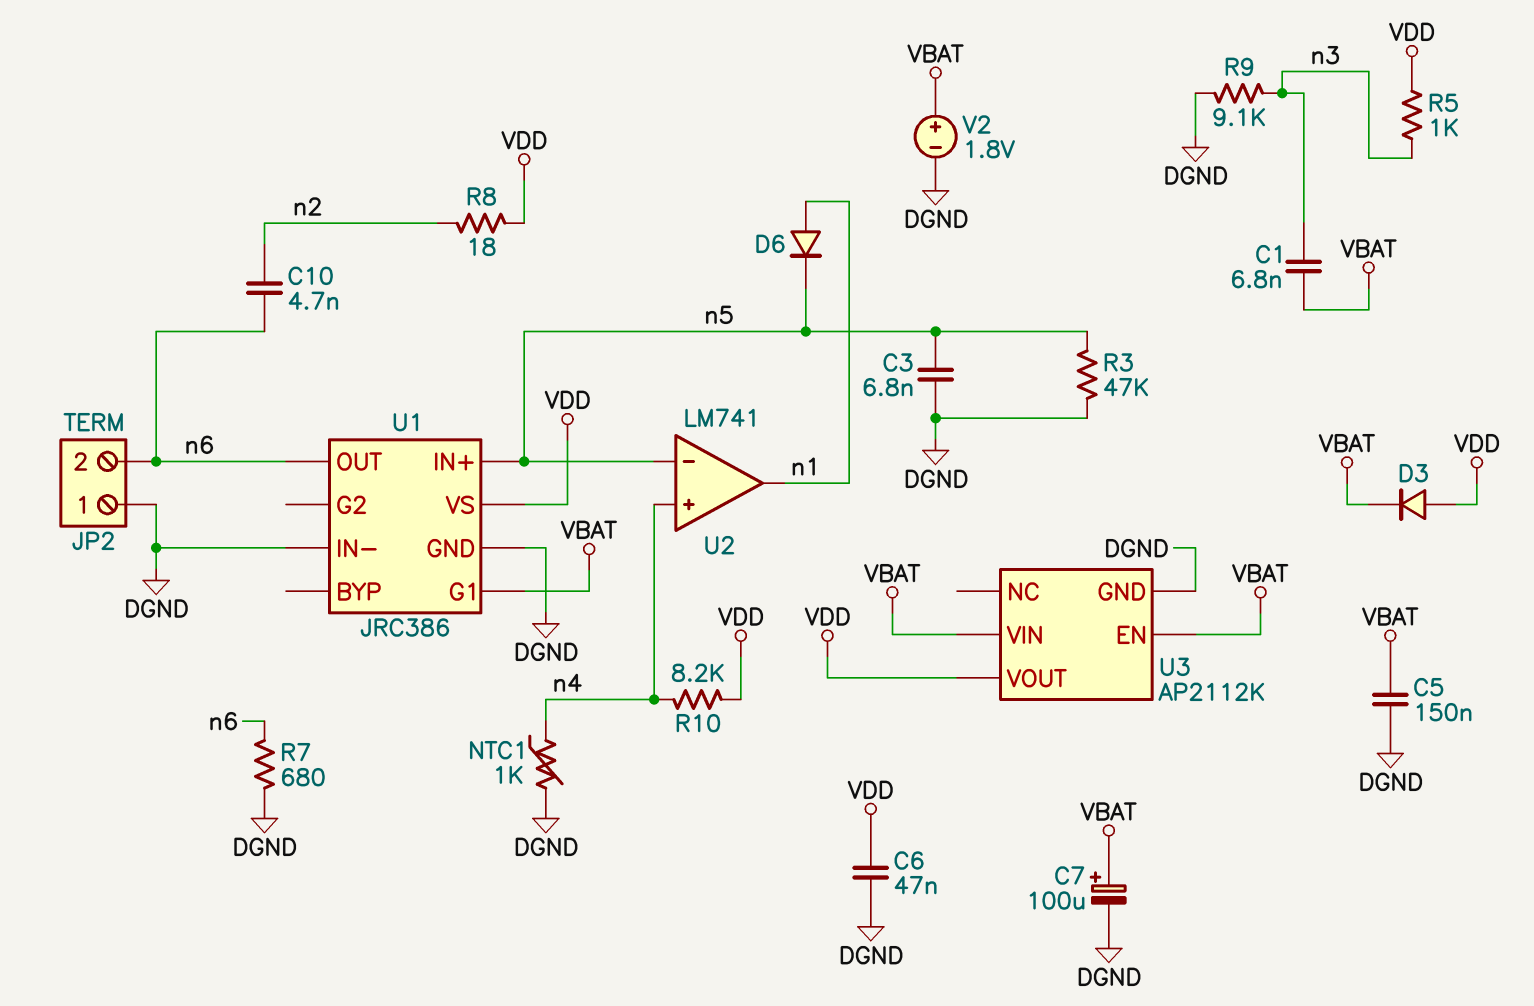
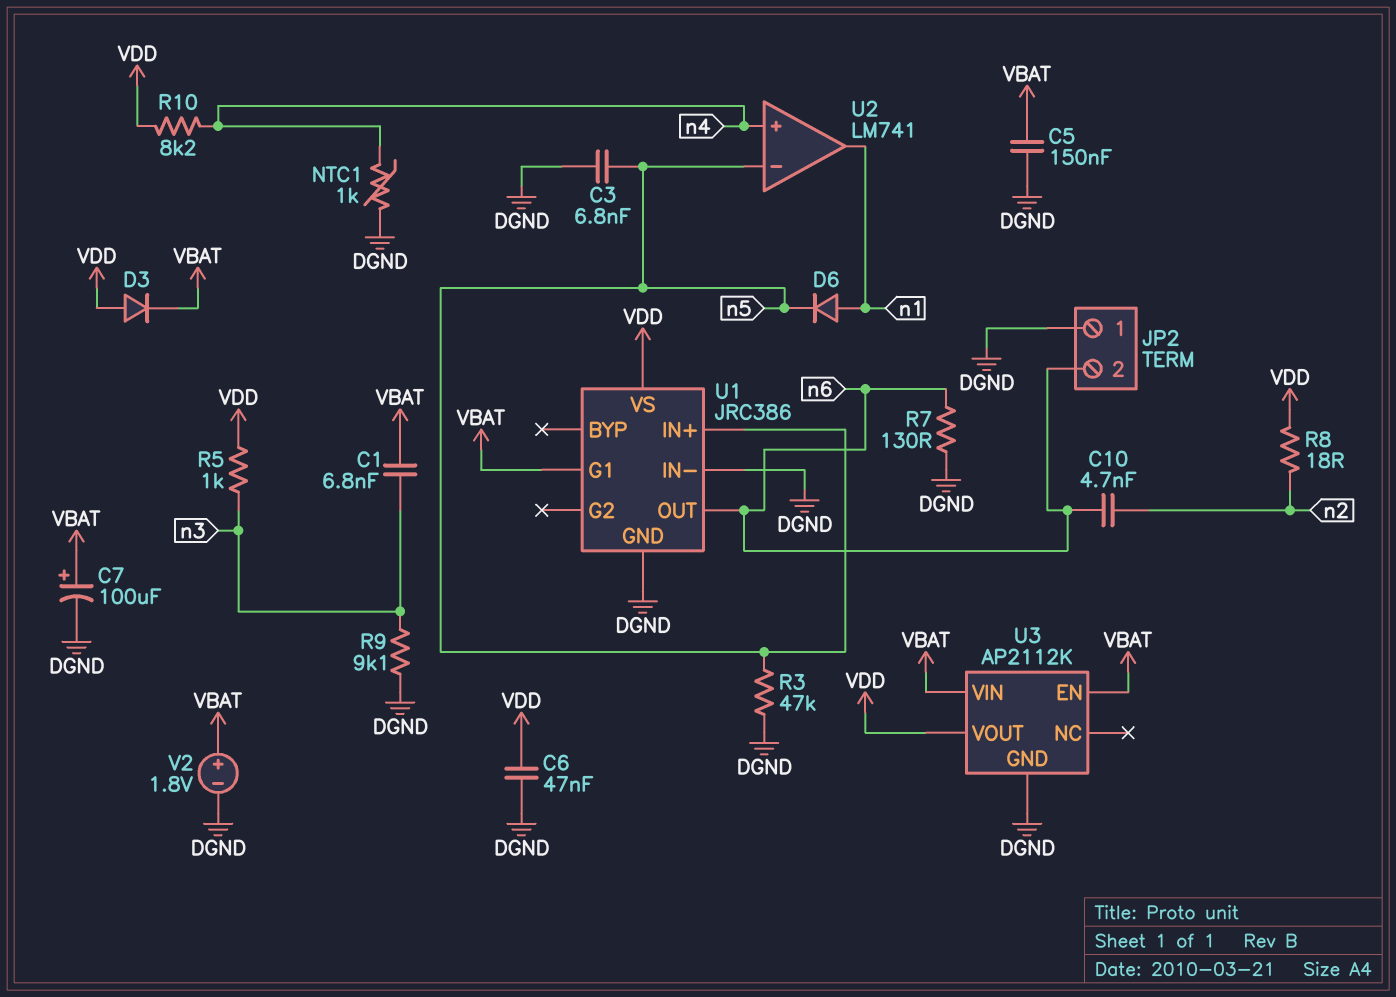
R7: 680 (DGND, n6) -> 130 (DGND, n6)

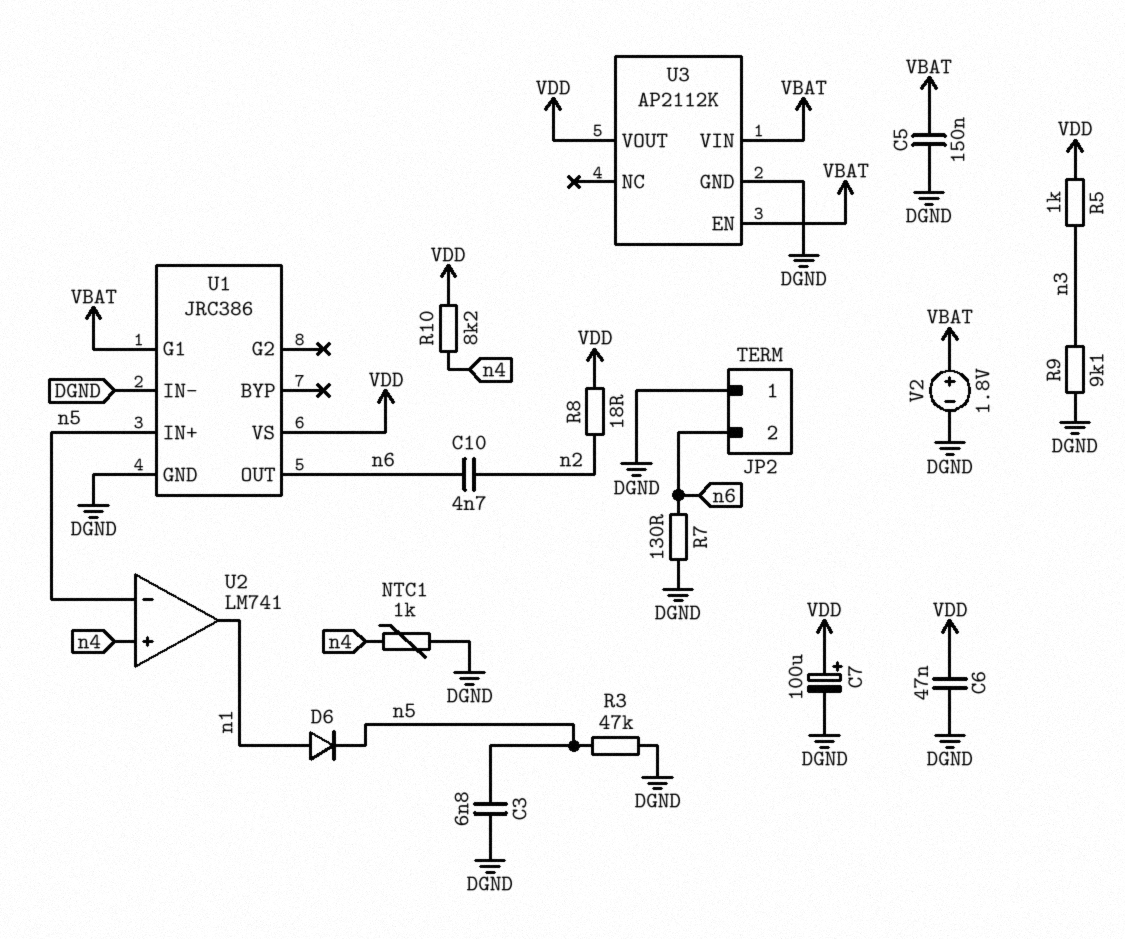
C1: 6.8nF (VBAT, n3) -> none
C7: 100uF (plus VBAT, minus DGND) -> 100uF (plus VDD, minus DGND)
D3: diode (A VDD, K VBAT) -> none

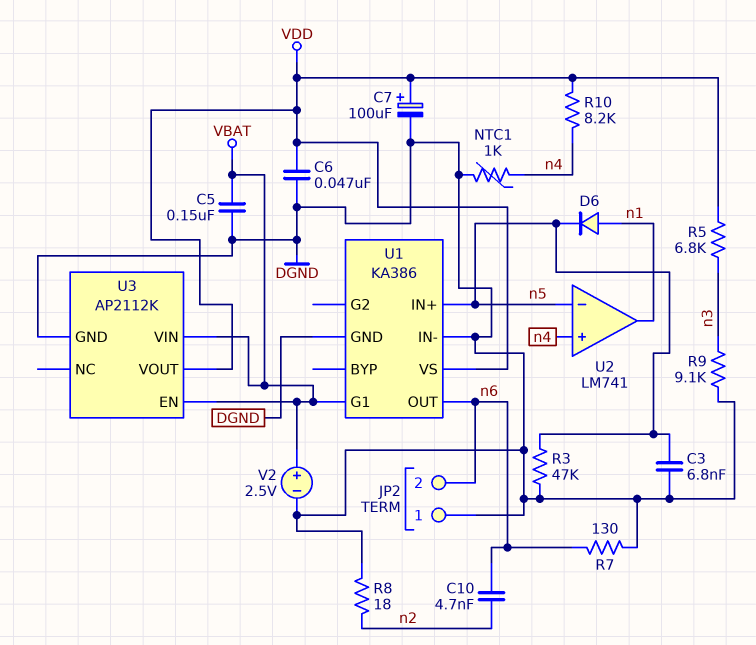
R5: 1k (VDD, n3) -> 6.8k (VDD, n3)
R8: 18 (VDD, n2) -> 18 (DGND, n2)
U1: JRC386 -> KA386
V2: 1.8V (plus VBAT, minus DGND) -> 2.5V (plus VBAT, minus DGND)

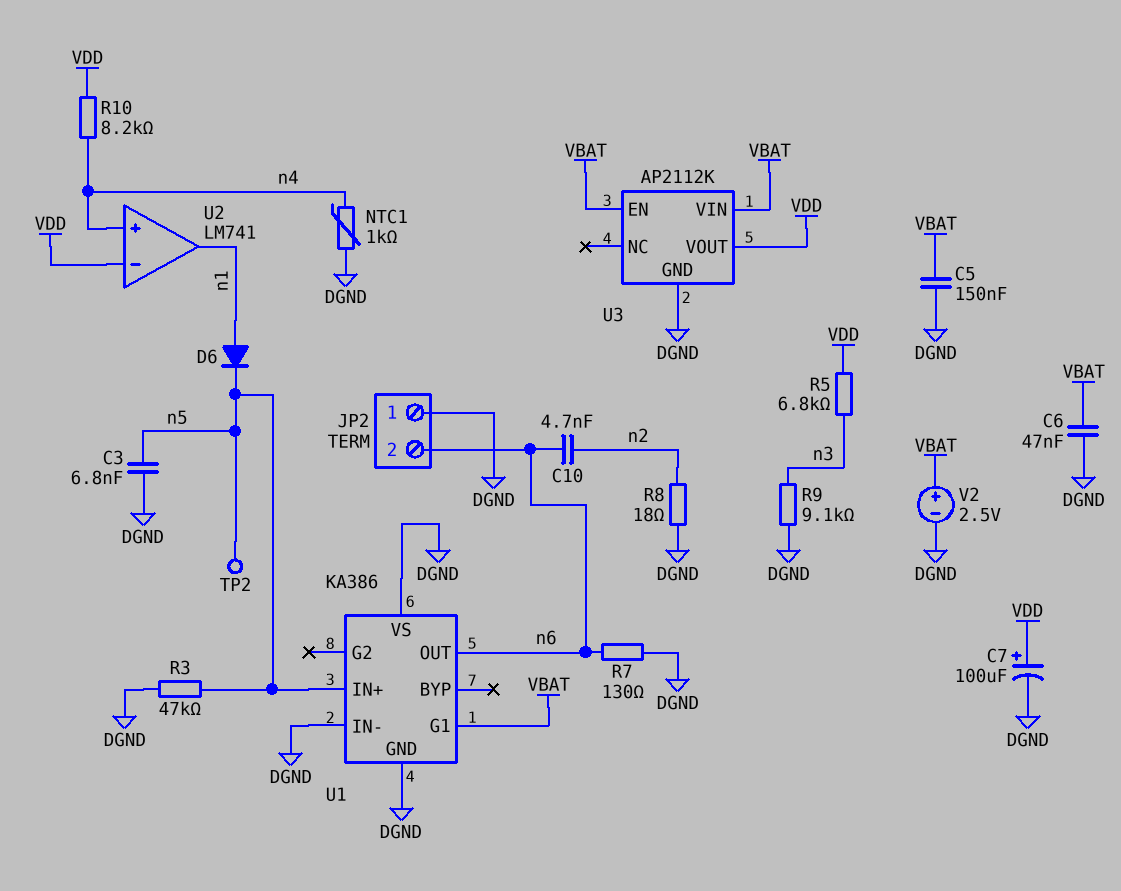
C6: 47nF (DGND, VDD) -> 47nF (DGND, VBAT)
TP2: none -> test point (n5)
U1 pin VS: VDD -> DGND
U2 pin in-: n5 -> VDD

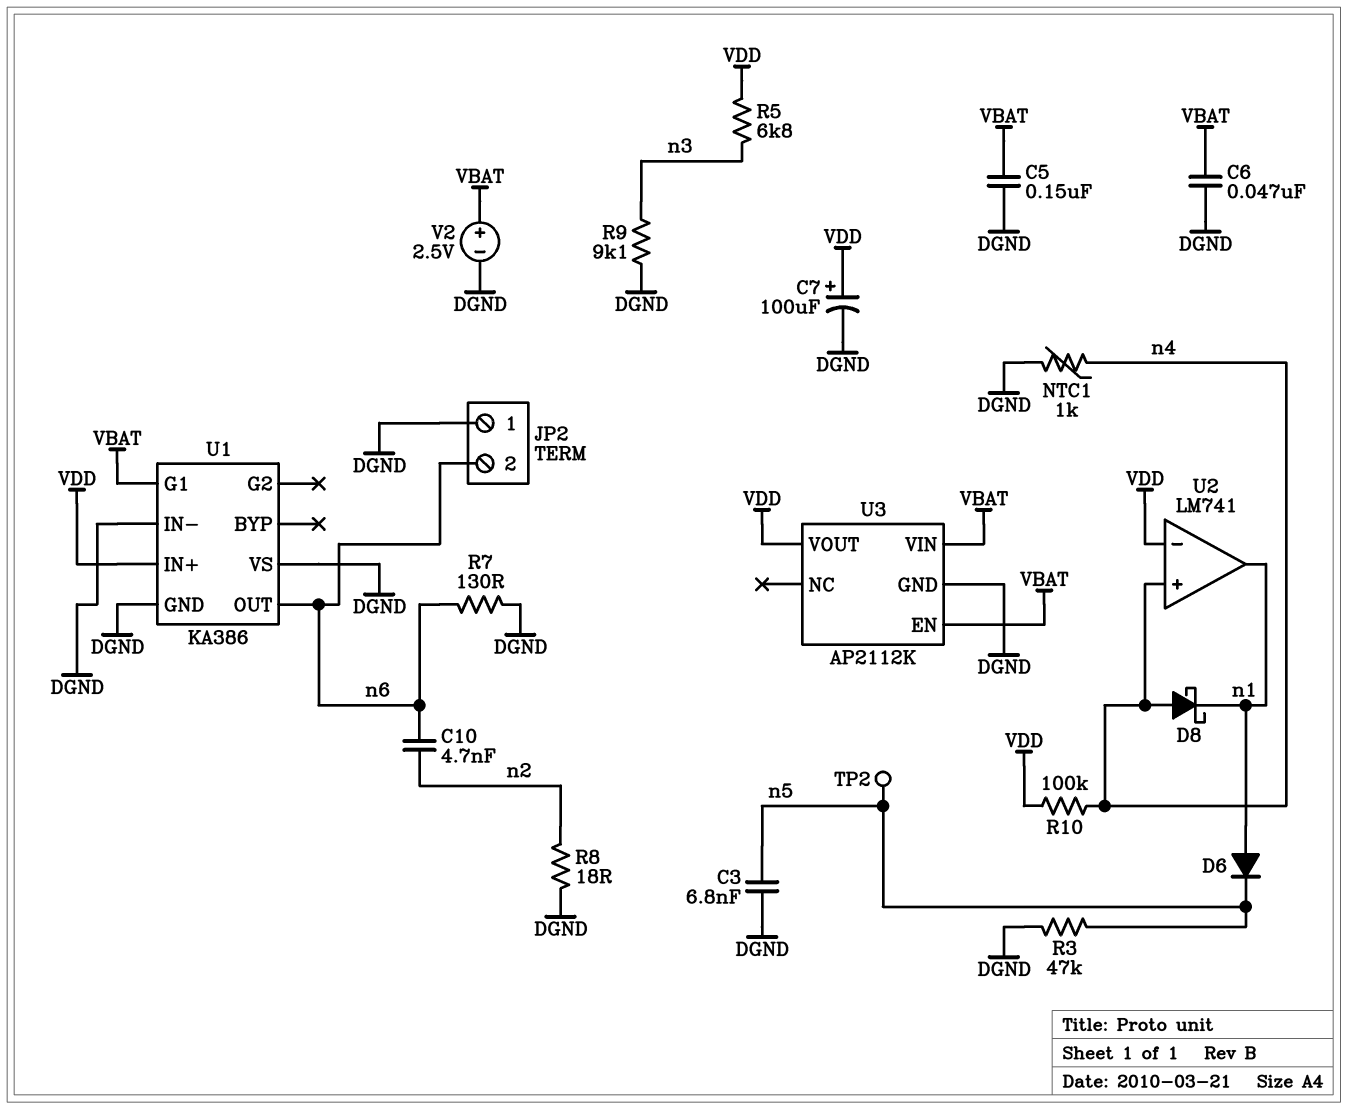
D8: none -> schottky (A n4, K n1)
R10: 8.2k (VDD, n4) -> 100k (VDD, n4)
U1 pin IN+: n5 -> VDD

